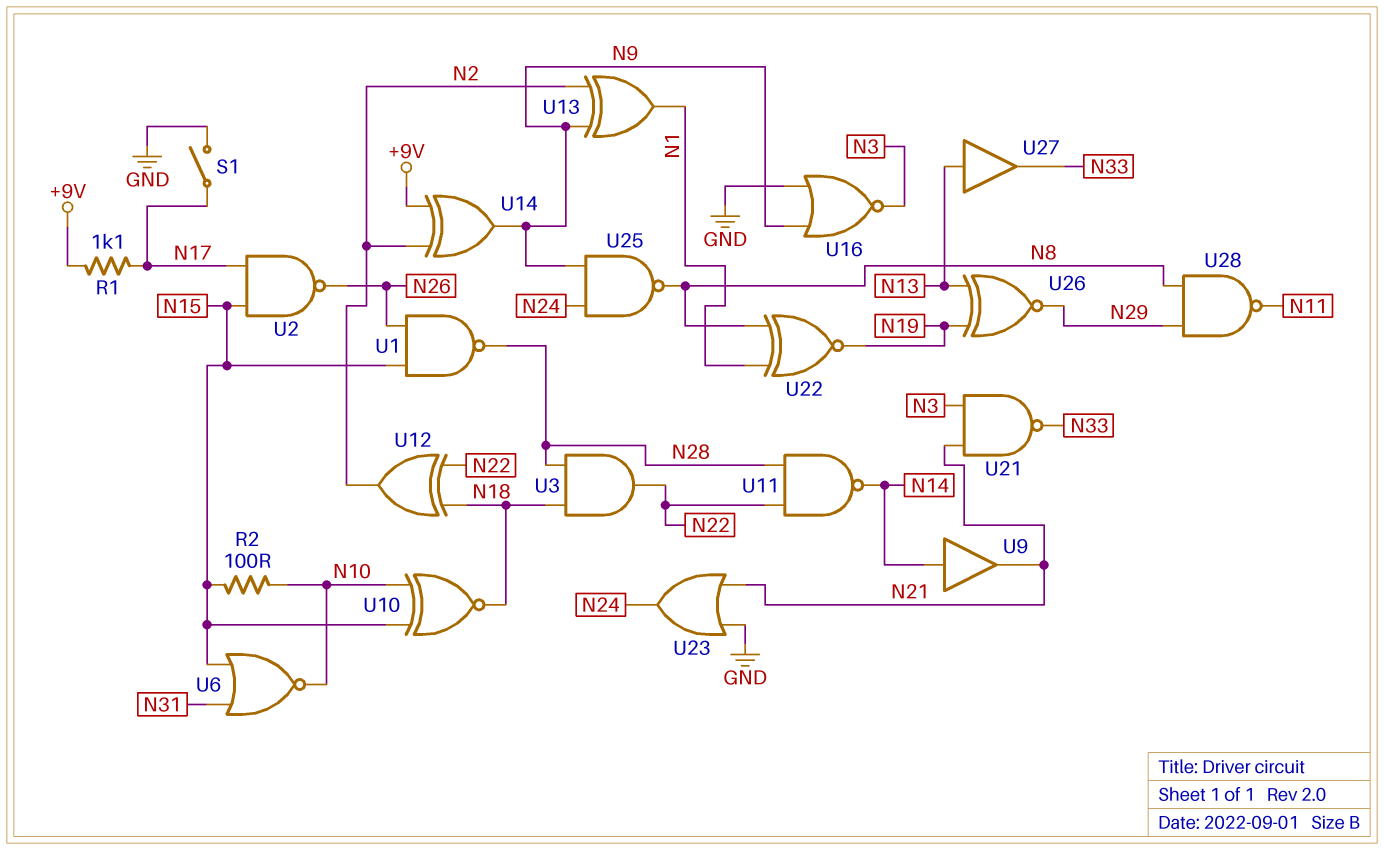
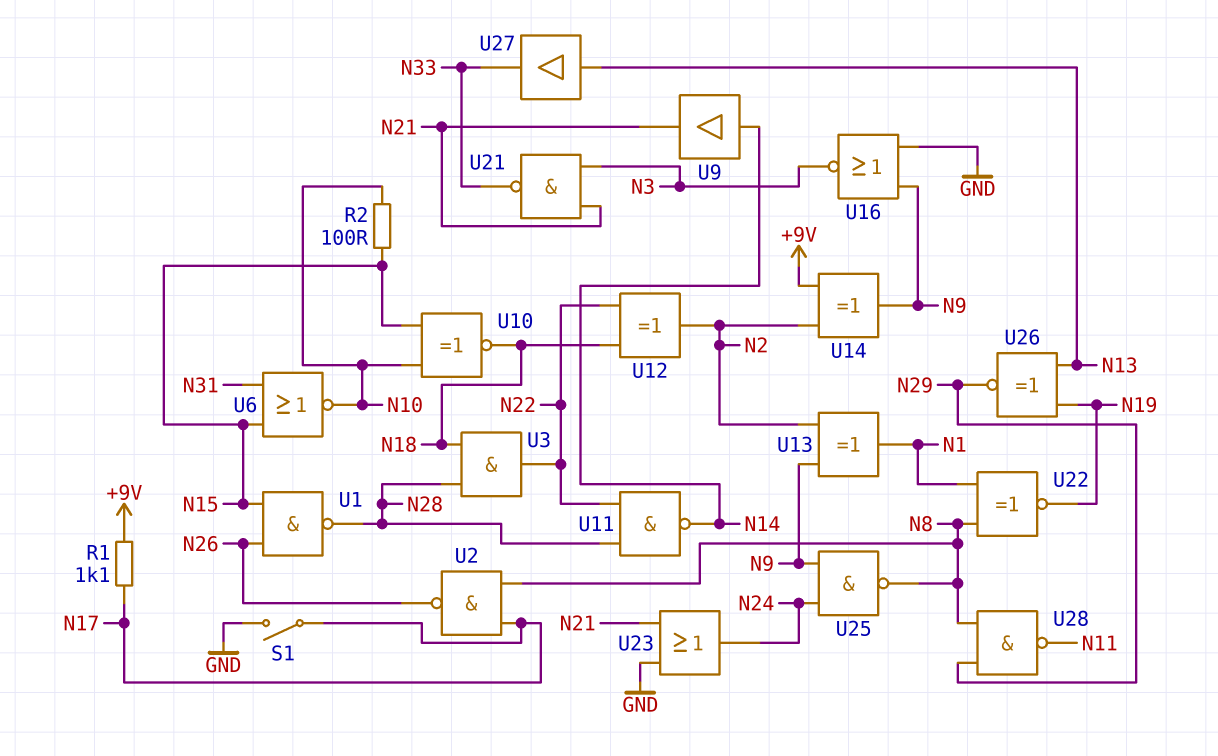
U2: NAND (in N15, in N17, out N26) -> NAND (in N8, in N17, out N26)

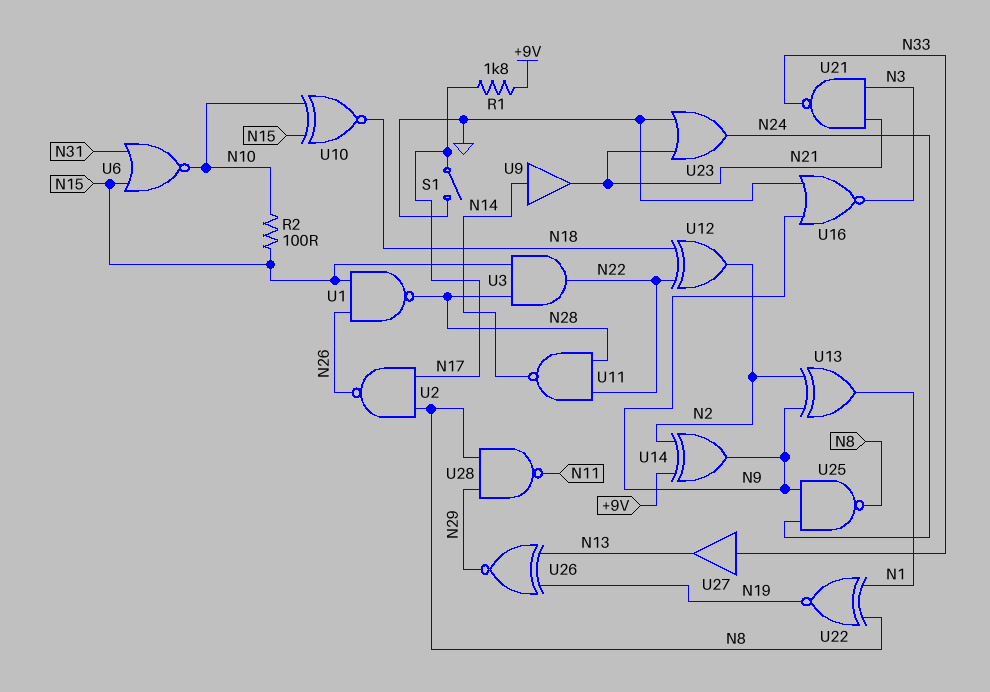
R1: 1.1k (+9V, N17) -> 1.8k (+9V, N17)
U3: AND (in N18, in N28, out N22) -> AND (in N15, in N28, out N22)
U27: buffer (in N13, out N33) -> buffer (in N33, out N13)

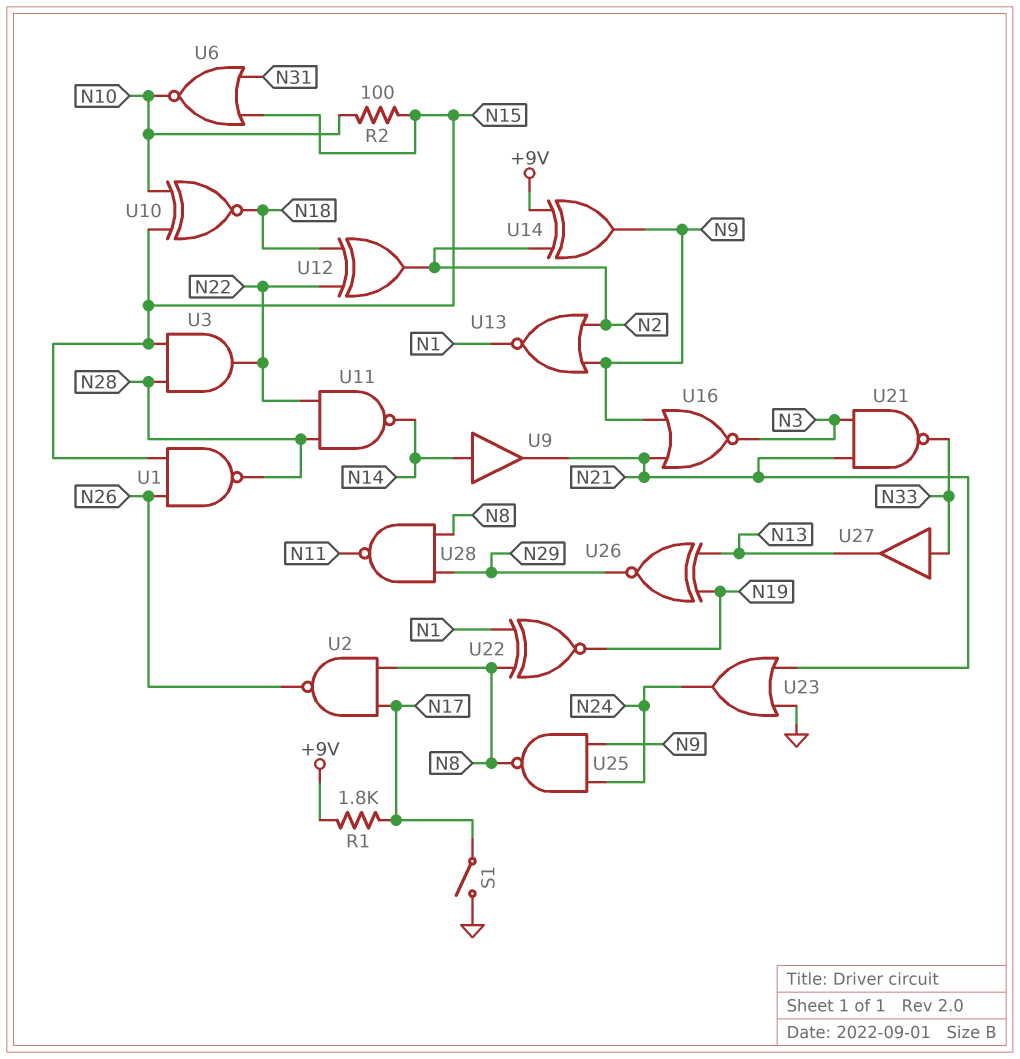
U13: XOR (in N2, in N9, out N1) -> NOR (in N2, in N9, out N1)
U16: NOR (in GND, in N9, out N3) -> NOR (in N9, in N21, out N3)

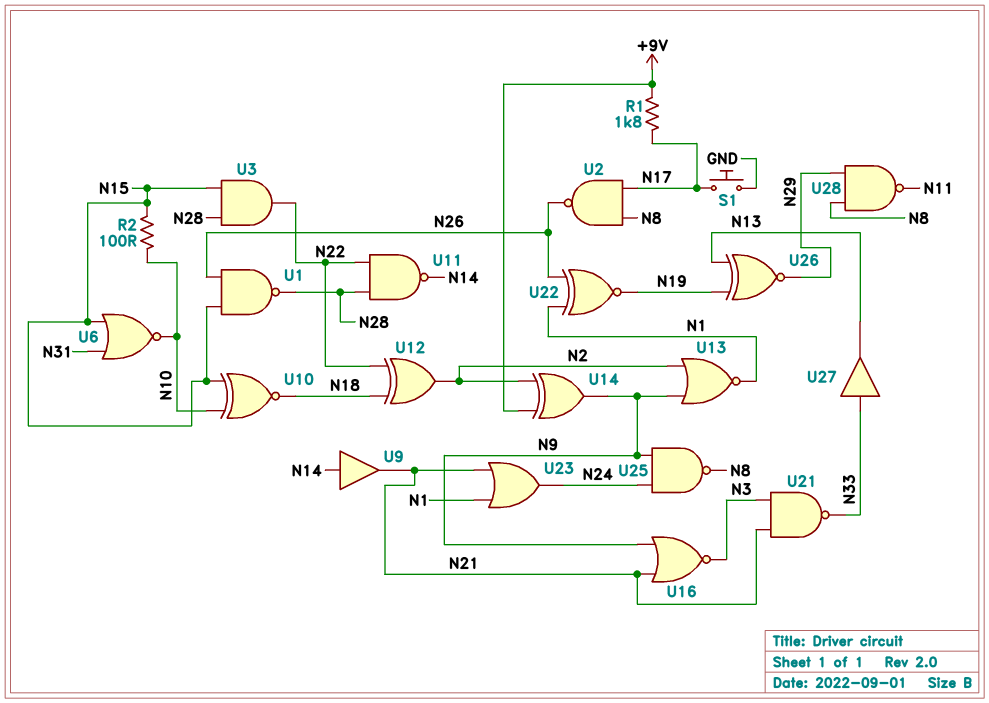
S1: switch (GND, N17) -> button (GND, N17)
U22: XNOR (in N1, in N8, out N19) -> XNOR (in N1, in N26, out N19)
U23: OR (in GND, in N21, out N24) -> OR (in N1, in N21, out N24)

